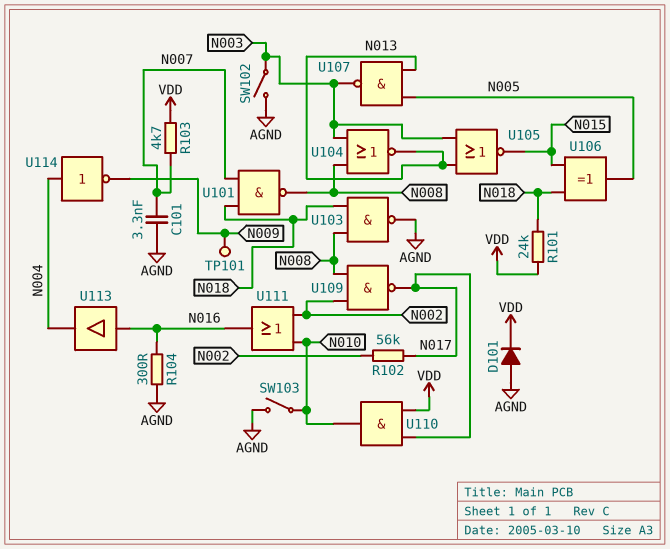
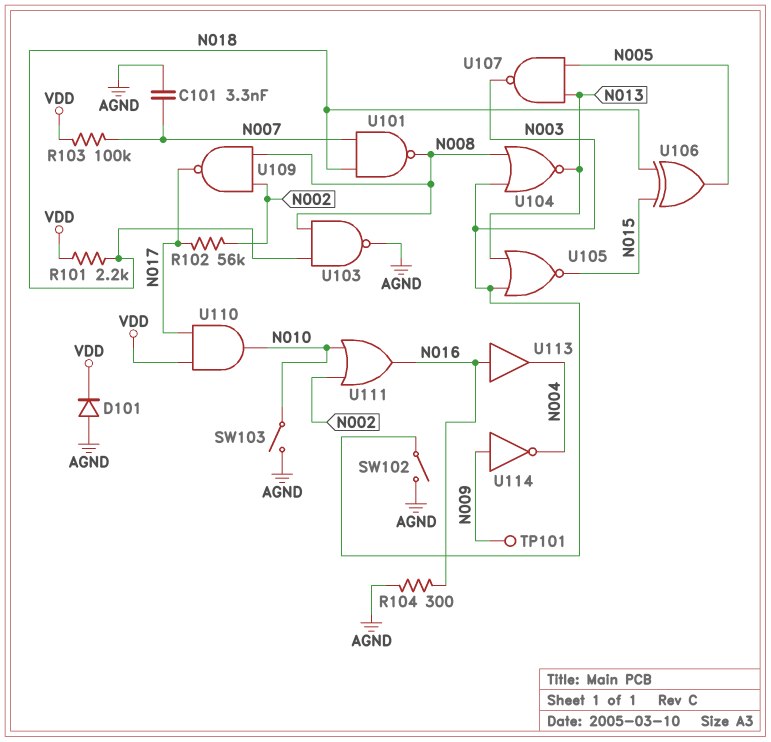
R101: 24k (N018, VDD) -> 2.2k (N018, VDD)
R103: 4.7k (N007, VDD) -> 100k (N007, VDD)
U114: NOT (in N004, out N009) -> NOT (in N009, out N004)

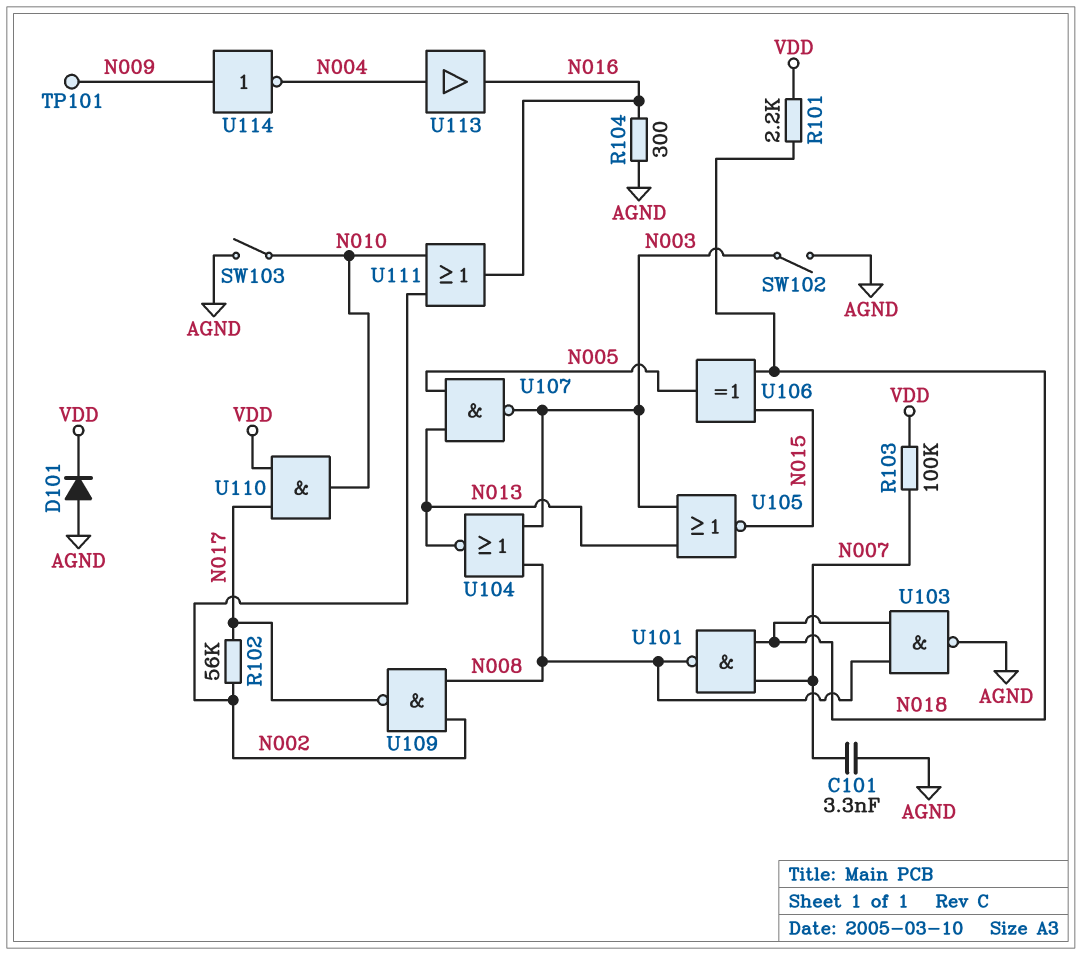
U113: buffer (in N016, out N004) -> buffer (in N004, out N016)

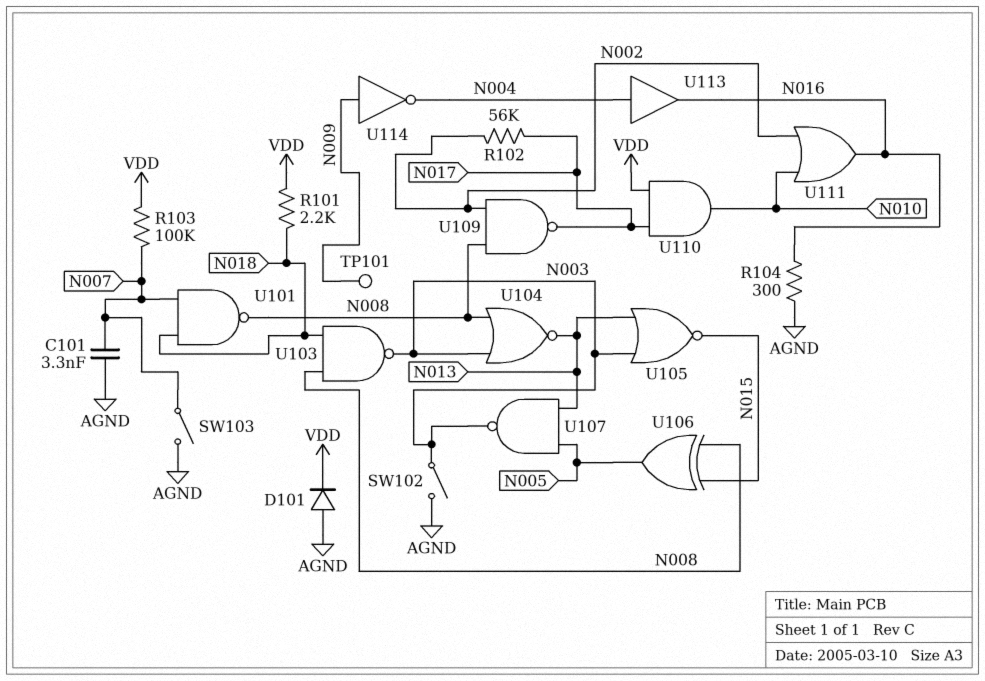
SW103: switch (AGND, N010) -> switch (AGND, N007)
U103: NAND (in N008, in N018, out AGND) -> NAND (in N008, in N018, out N003)
U106: XOR (in N015, in N018, out N005) -> XOR (in N008, in N015, out N005)

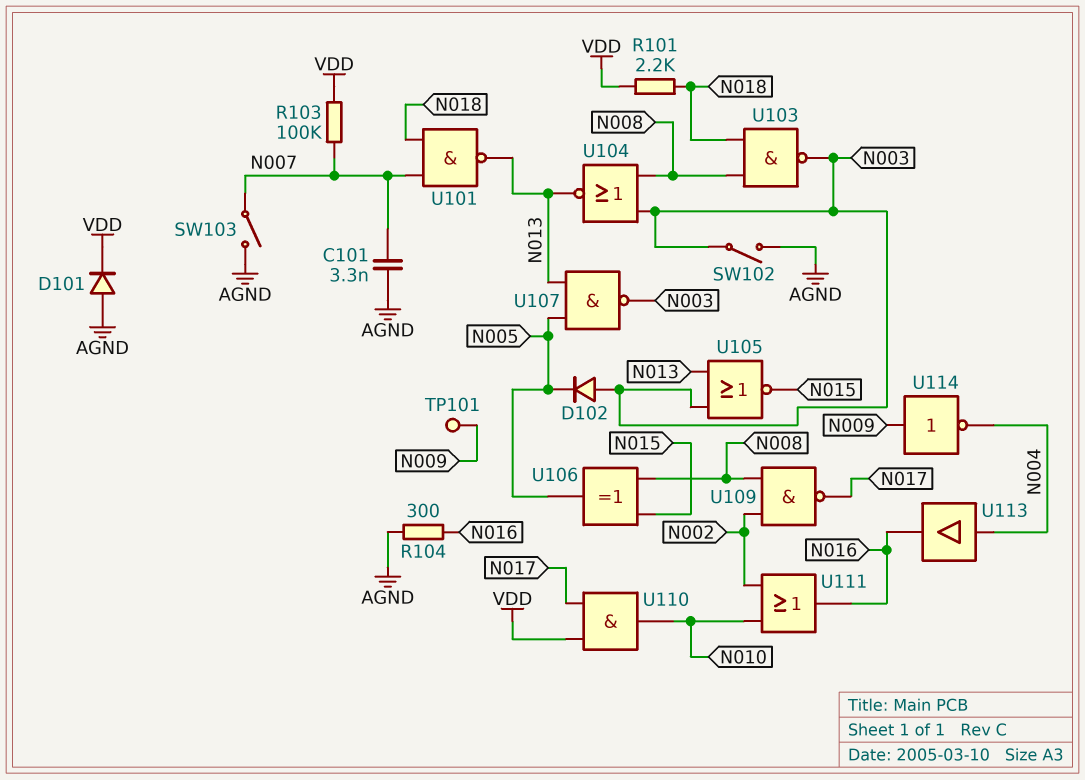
D102: none -> diode (A N003, K N005)
R102: 56k (N002, N017) -> none
U101: NAND (in N007, in N018, out N008) -> NAND (in N007, in N018, out N013)

